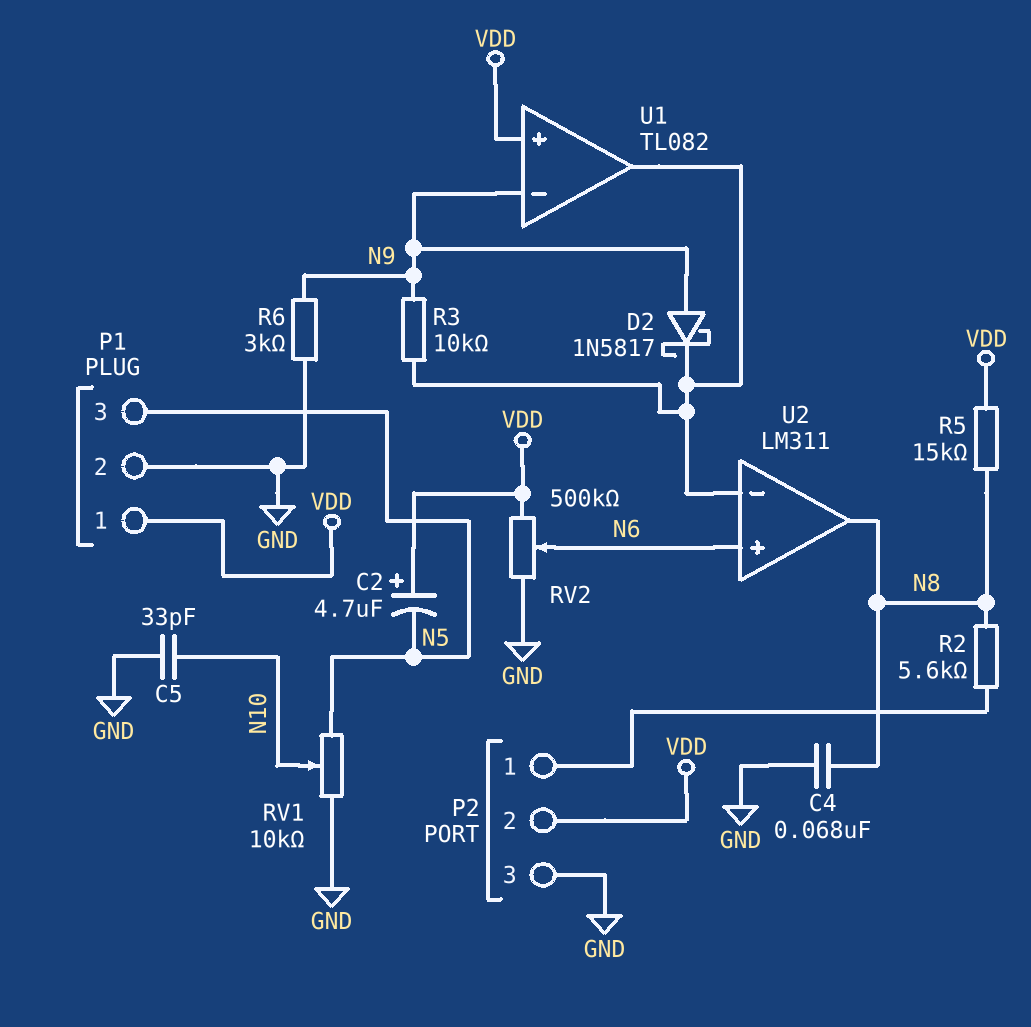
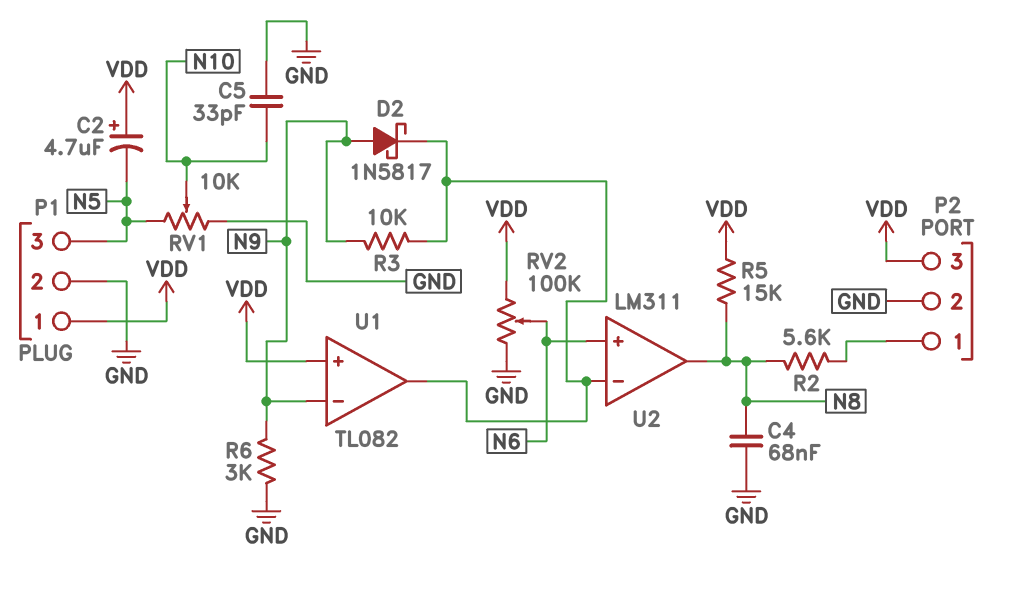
P2 pin 2: VDD -> GND
P2 pin 3: GND -> VDD
RV2: 500k (GND, VDD, wiper N6) -> 100k (GND, VDD, wiper N6)

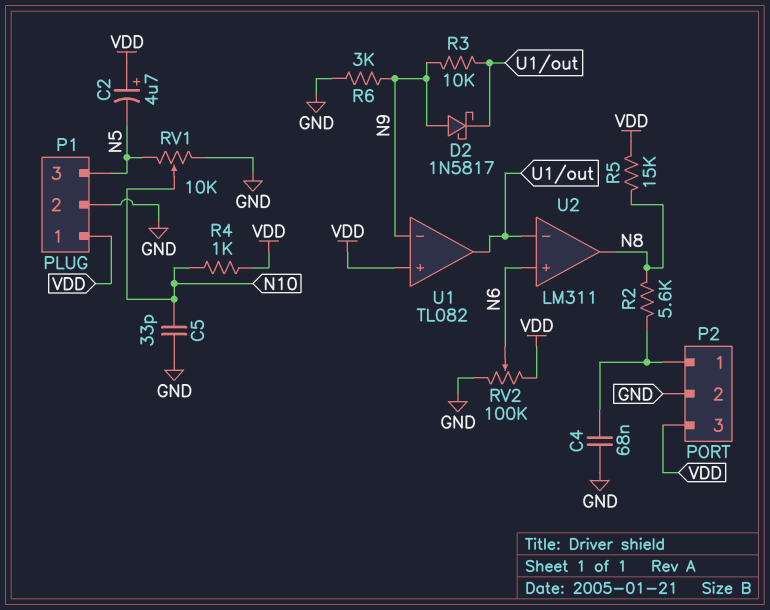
C4: 68nF (GND, N8) -> 68nF (GND, P2/1)
R4: none -> 1k (N10, VDD)

